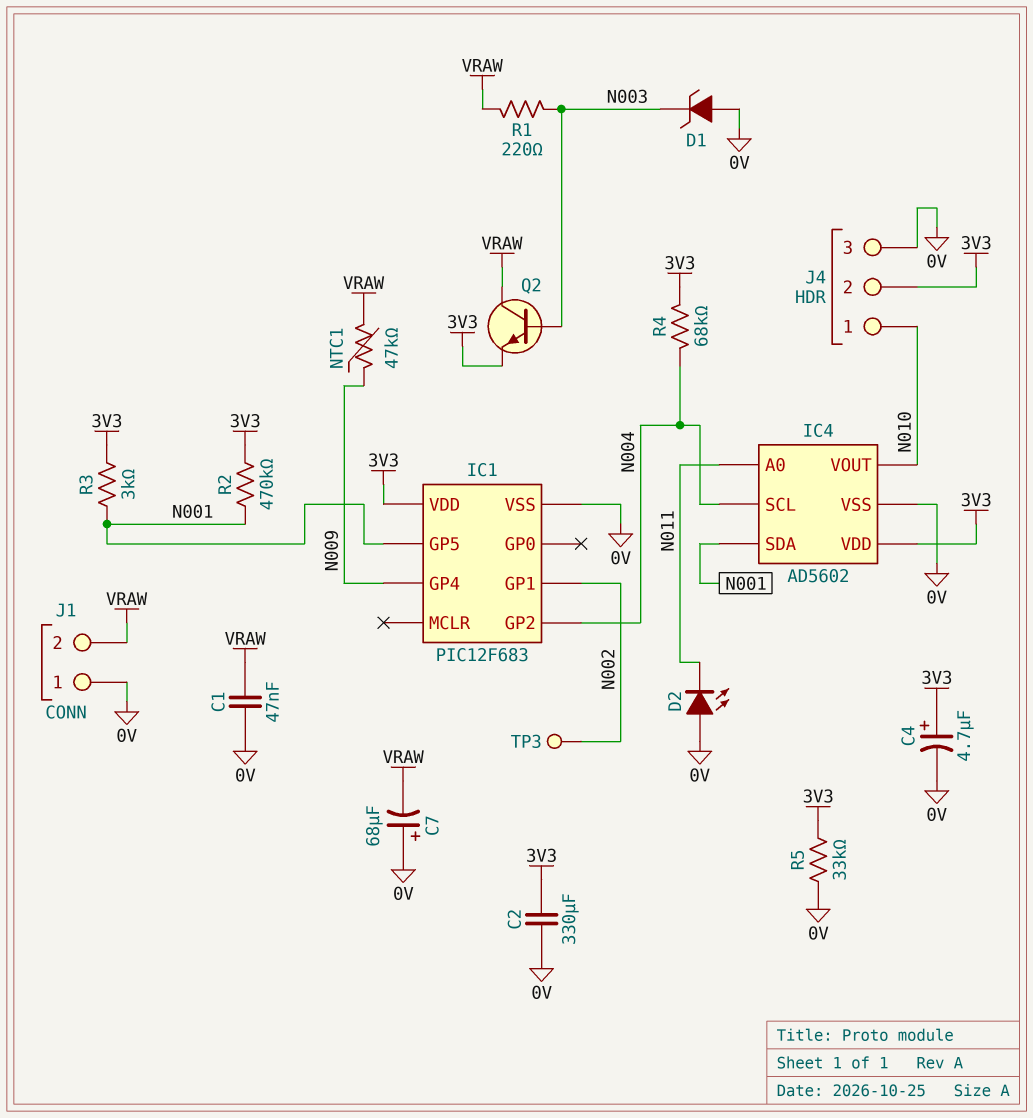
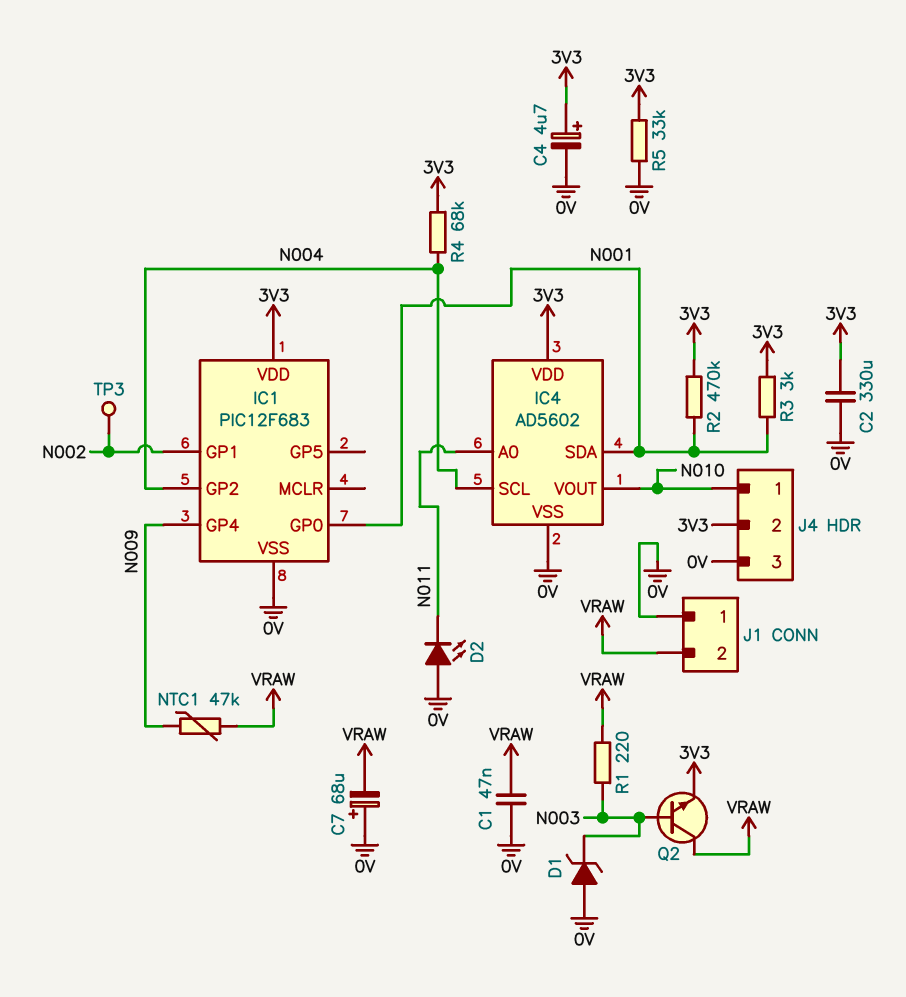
IC1 pin GP0: none -> N001
IC1 pin GP5: N001 -> none

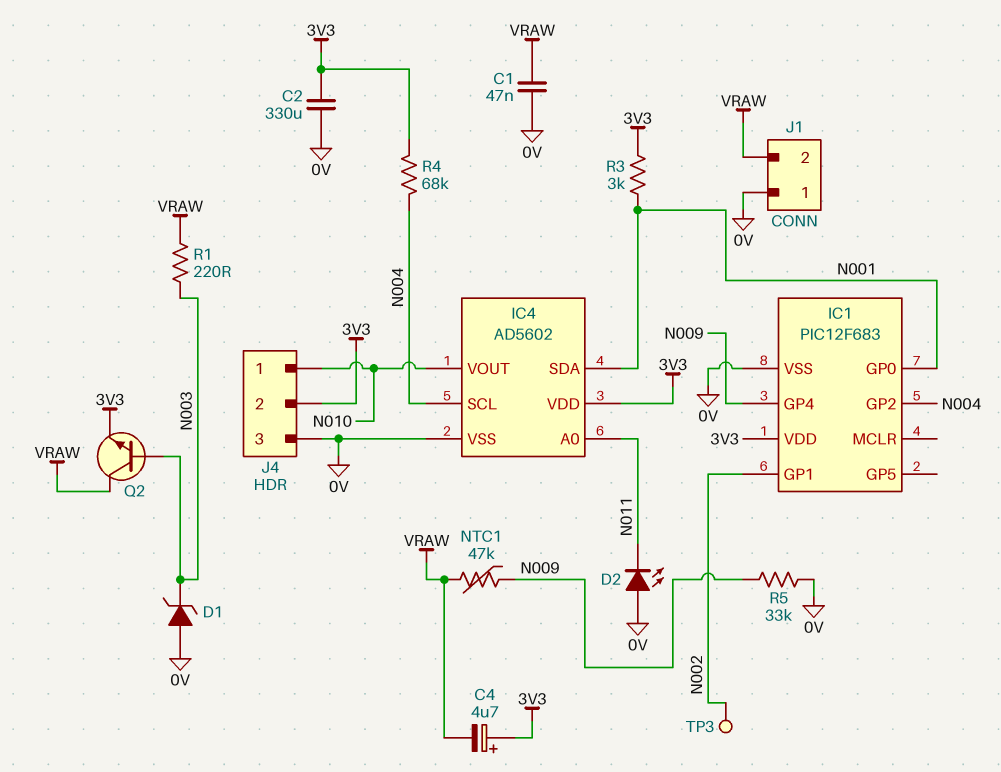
C4: 4.7uF (plus 3V3, minus 0V) -> 4.7uF (plus 3V3, minus VRAW)
C7: 68uF (plus 0V, minus VRAW) -> none
R2: 470k (3V3, N001) -> none
R5: 33k (0V, 3V3) -> 33k (0V, N009)

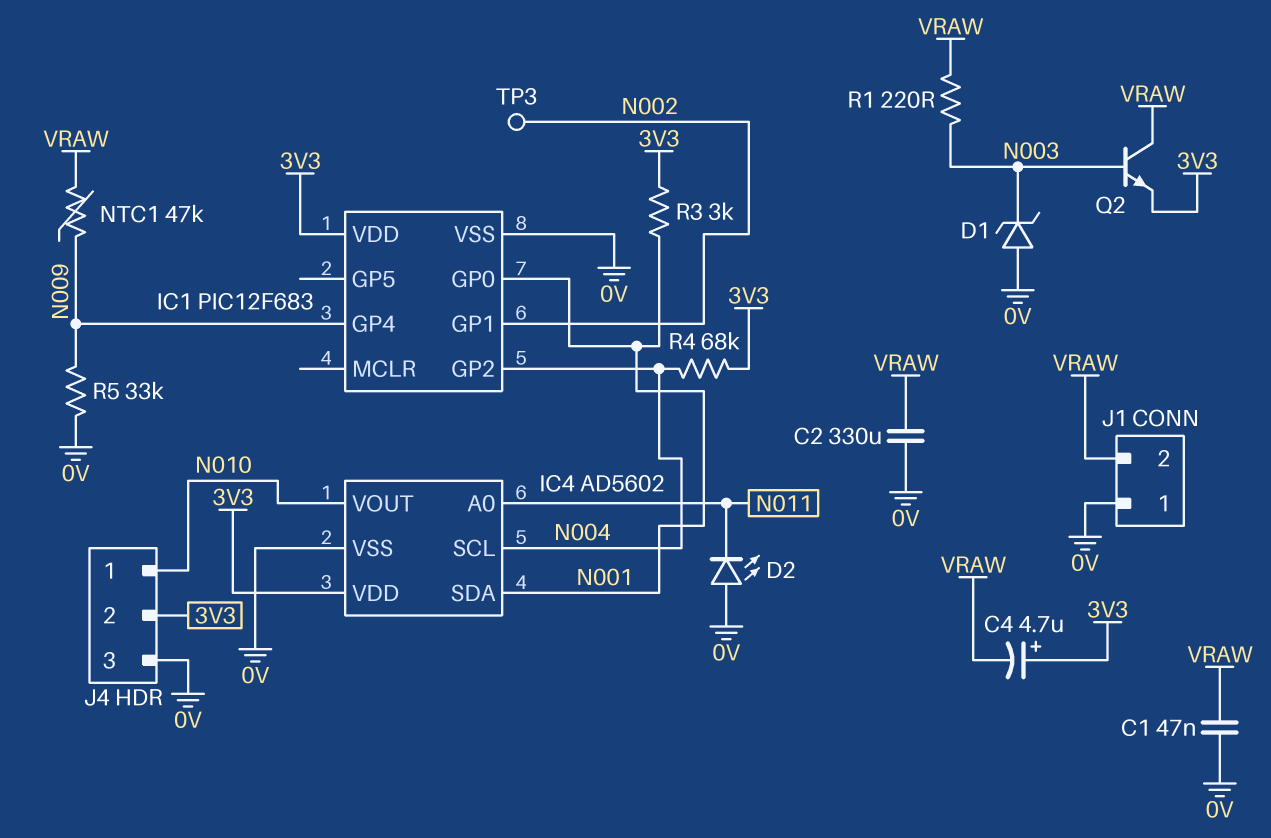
C2: 330uF (0V, 3V3) -> 330uF (0V, VRAW)

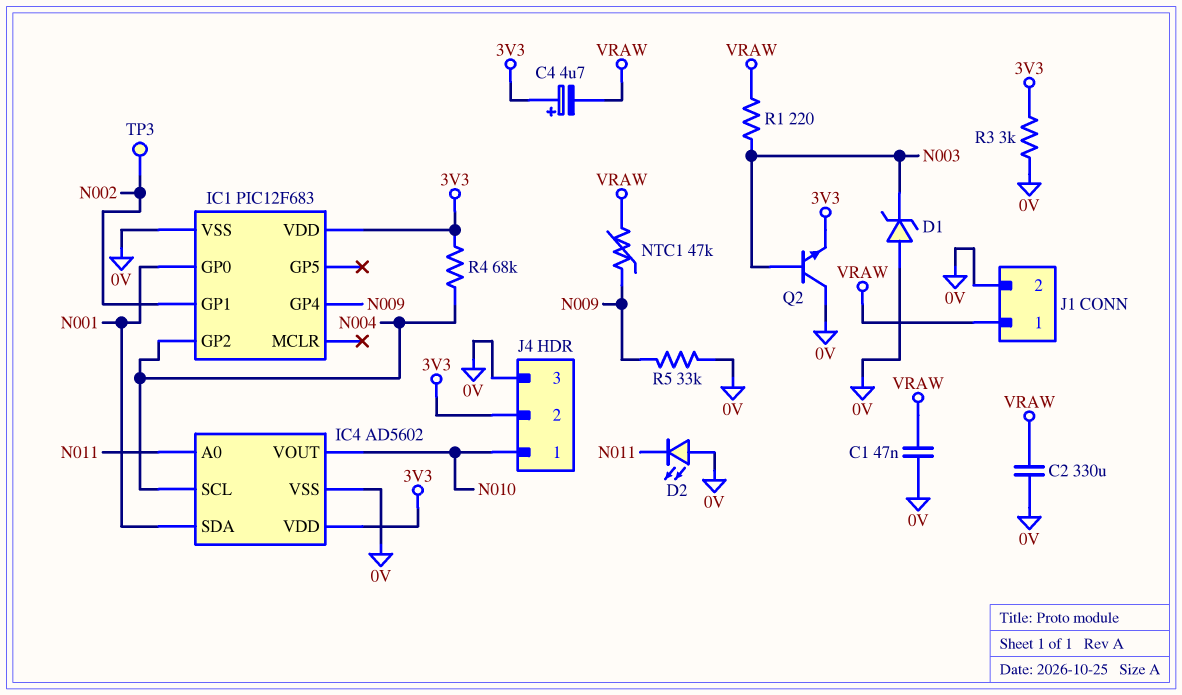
J1 pin 1: 0V -> VRAW
J1 pin 2: VRAW -> 0V
Q2: NPN (B N003, C VRAW, E 3V3) -> NPN (B N003, C 0V, E 3V3)
R3: 3k (3V3, N001) -> 3k (0V, 3V3)

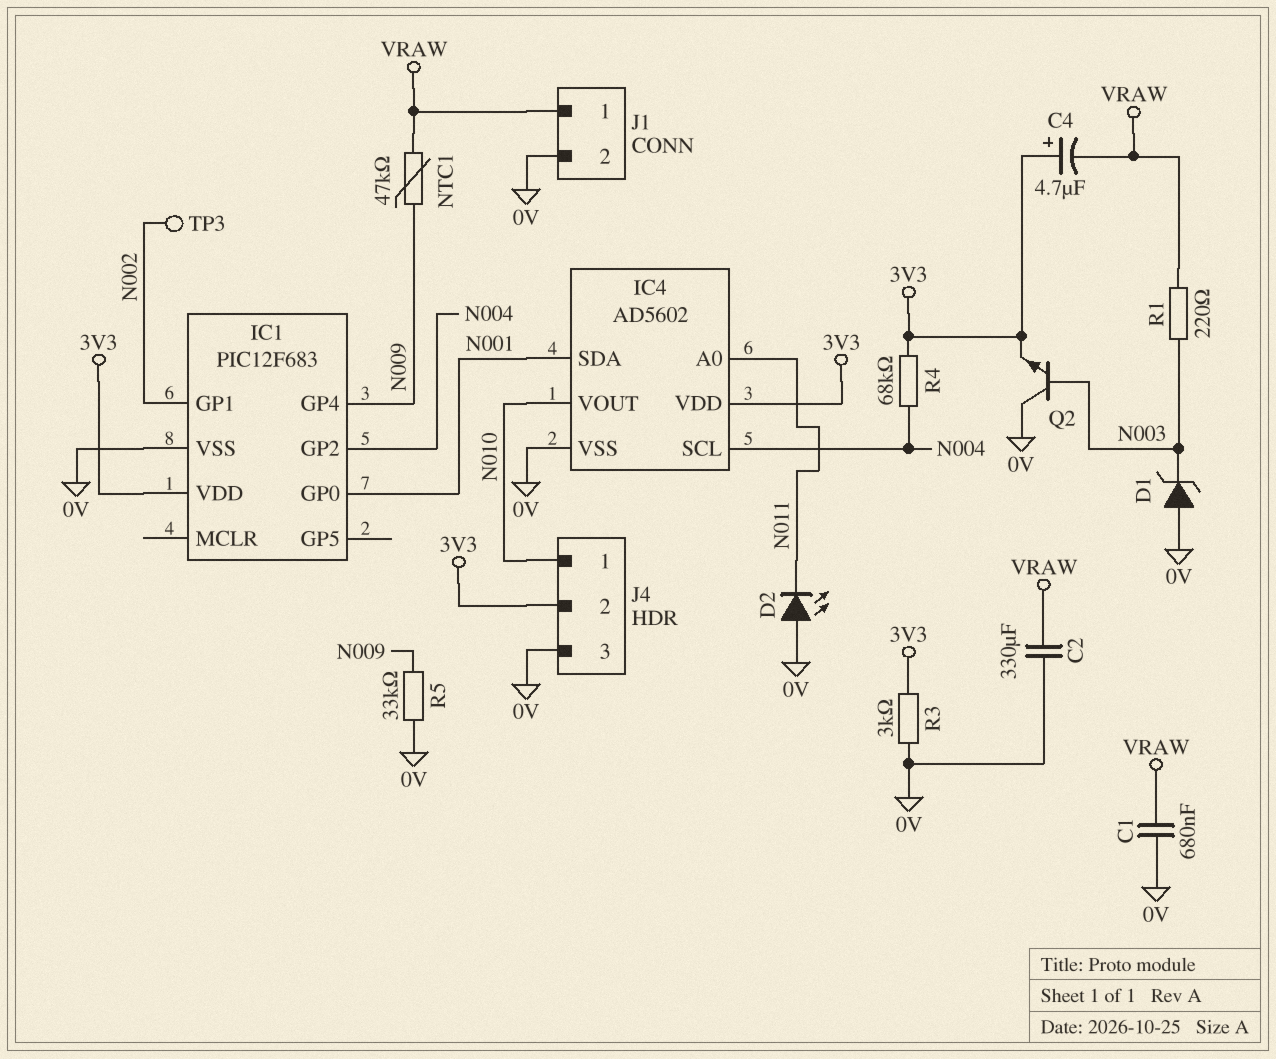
C1: 47nF (0V, VRAW) -> 680nF (0V, VRAW)

